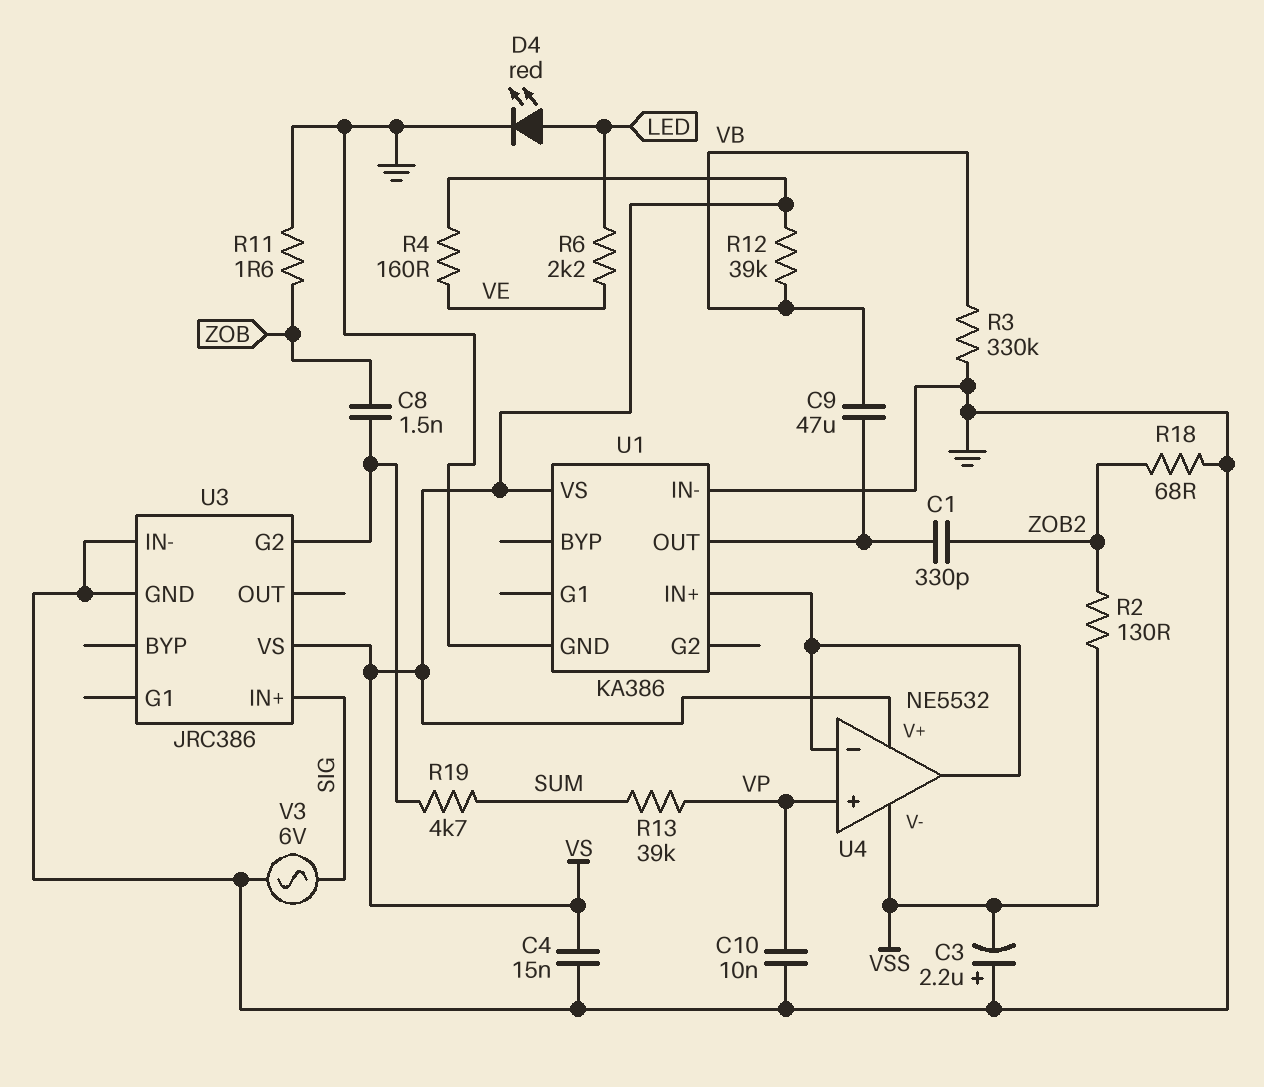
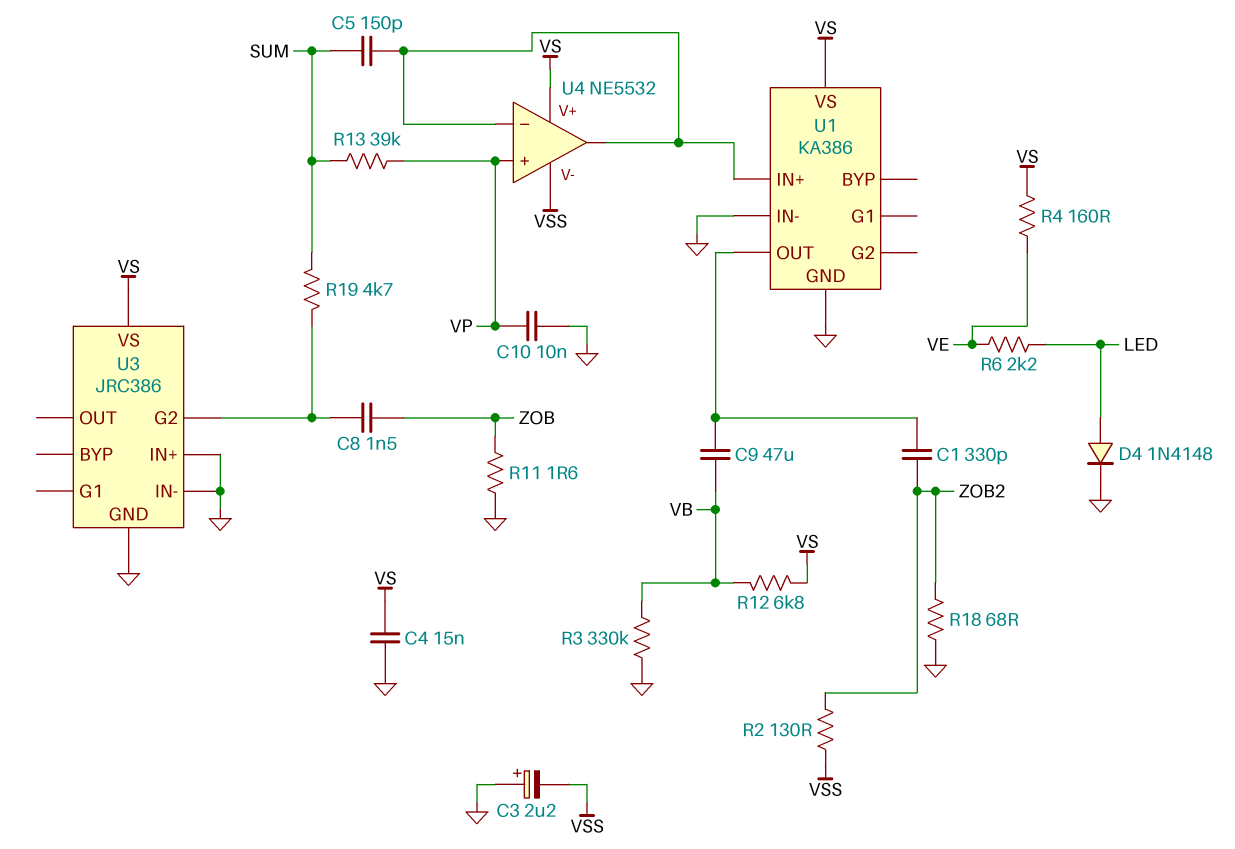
C5: none -> 150pF (SUM, U1/IN+)
D4: LED red (A LED, K GND) -> diode 1N4148 (A LED, K GND)
R12: 39k (VB, VS) -> 6.8k (VB, VS)
U3 pin IN+: SIG -> GND
V3: AC 6V (GND, SIG) -> none

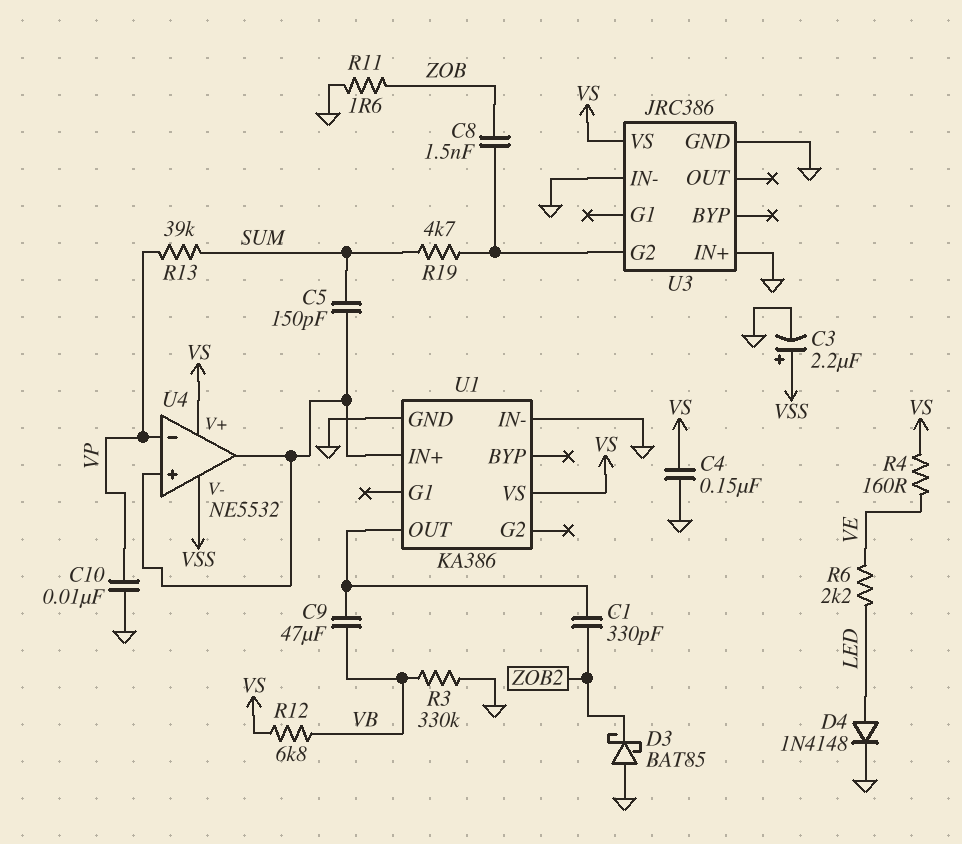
C3: 2.2uF (plus GND, minus VSS) -> 2.2uF (plus VSS, minus GND)
C4: 15nF (GND, VS) -> 150nF (GND, VS)
D3: none -> schottky BAT85 (A GND, K ZOB2)
R2: 130 (VSS, ZOB2) -> none
R18: 68 (GND, ZOB2) -> none
U4 pin in+: VP -> U1/IN+
U4 pin in-: U1/IN+ -> VP

